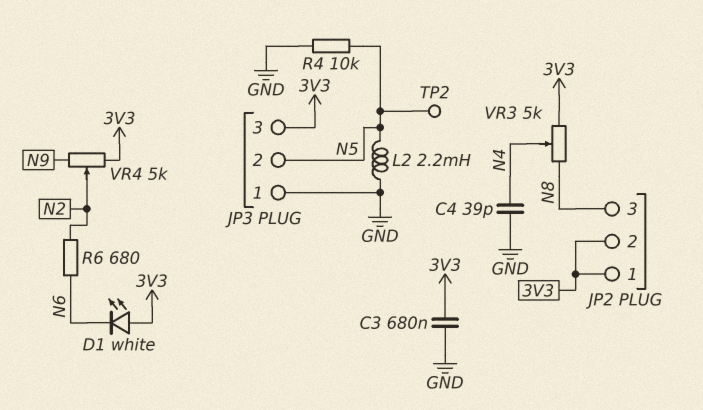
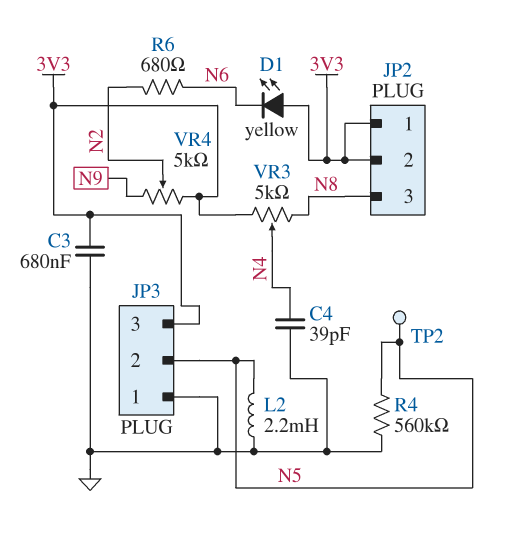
D1: LED white (A 3V3, K N6) -> LED yellow (A 3V3, K N6)
R4: 10k (GND, N5) -> 560k (GND, N5)

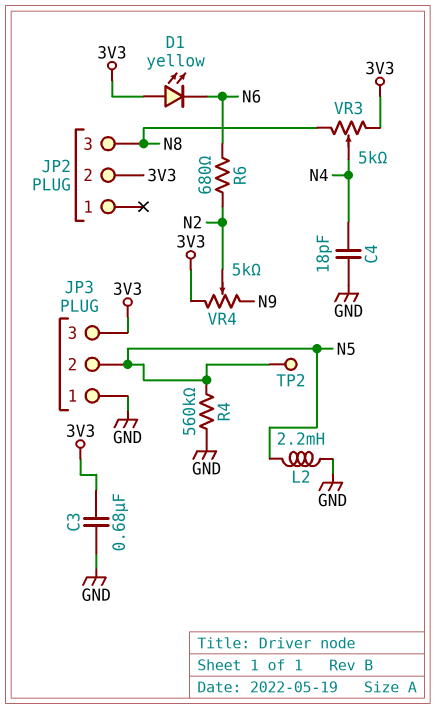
C4: 39pF (GND, N4) -> 18pF (GND, N4)
JP2 pin 1: 3V3 -> none

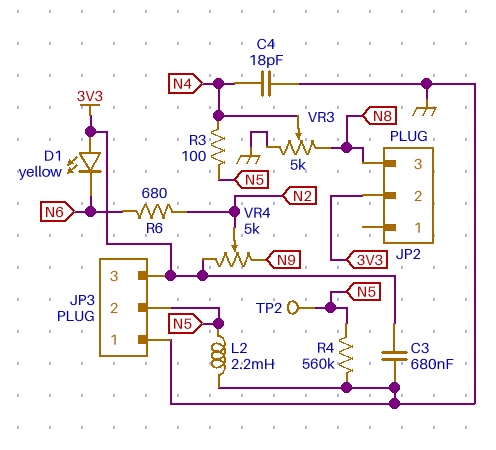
R3: none -> 100 (N4, N5)
VR3: 5k (3V3, N8, wiper N4) -> 5k (GND, N8, wiper N4)

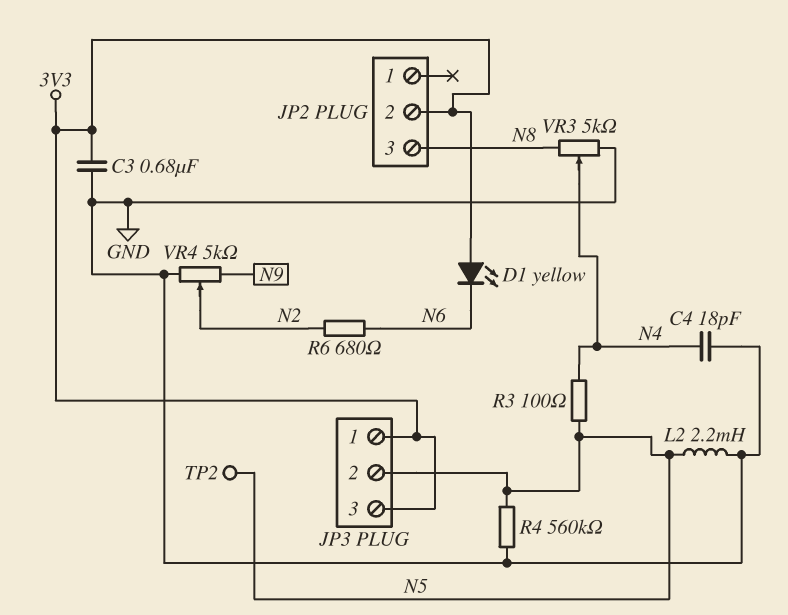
JP3 pin 1: GND -> 3V3
VR4: 5k (3V3, N9, wiper N2) -> 5k (GND, N9, wiper N2)

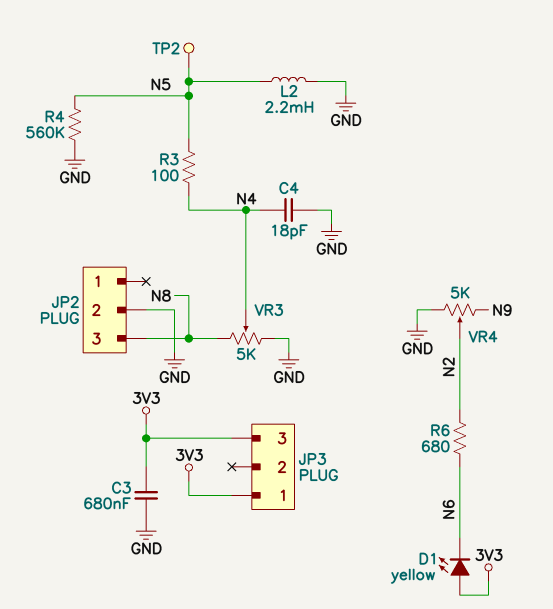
JP2 pin 2: 3V3 -> GND
JP3 pin 2: N5 -> none

